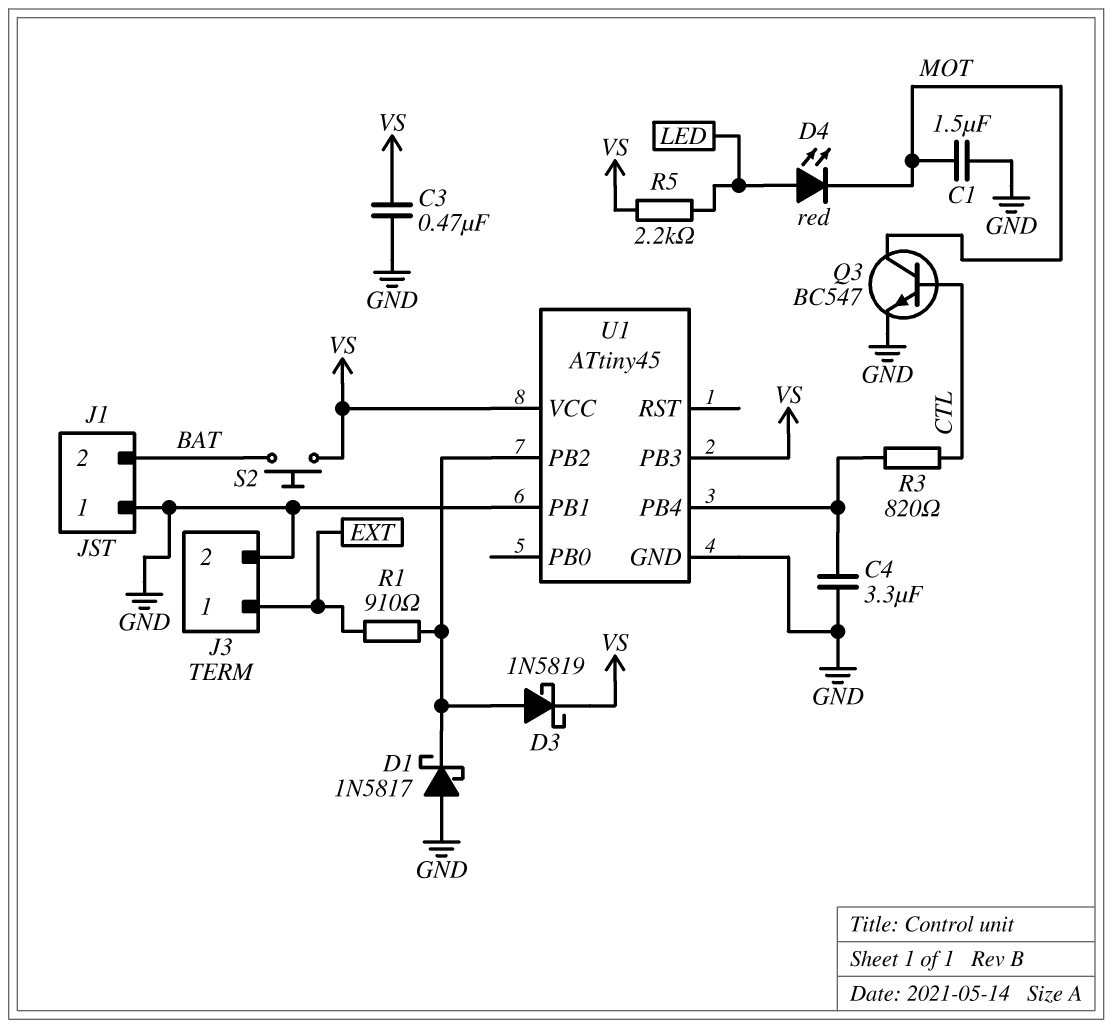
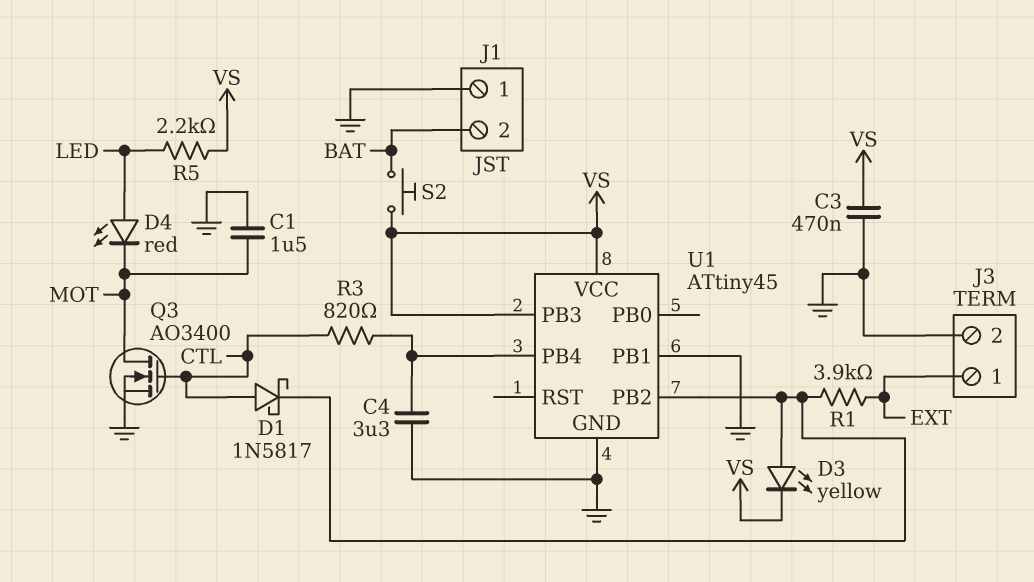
D1: schottky 1N5817 (A GND, K U1/PB2) -> schottky 1N5817 (A CTL, K U1/PB2)
D3: schottky 1N5819 (A U1/PB2, K VS) -> LED yellow (A U1/PB2, K VS)
Q3: NPN BC547 (B CTL, C MOT, E GND) -> NMOS AO3400 (G CTL, D MOT, S GND)
R1: 910 (EXT, U1/PB2) -> 3.9k (EXT, U1/PB2)

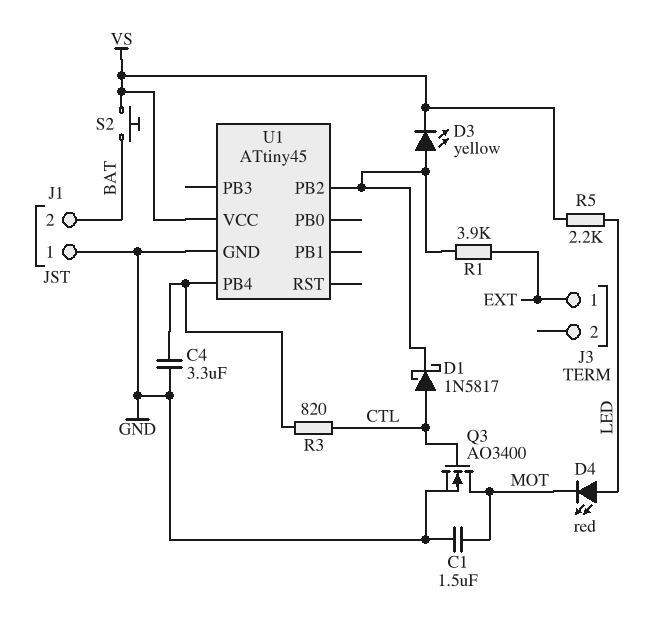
C3: 470nF (GND, VS) -> none
J3 pin 2: GND -> none
U1 pin PB1: GND -> none
U1 pin PB3: VS -> none

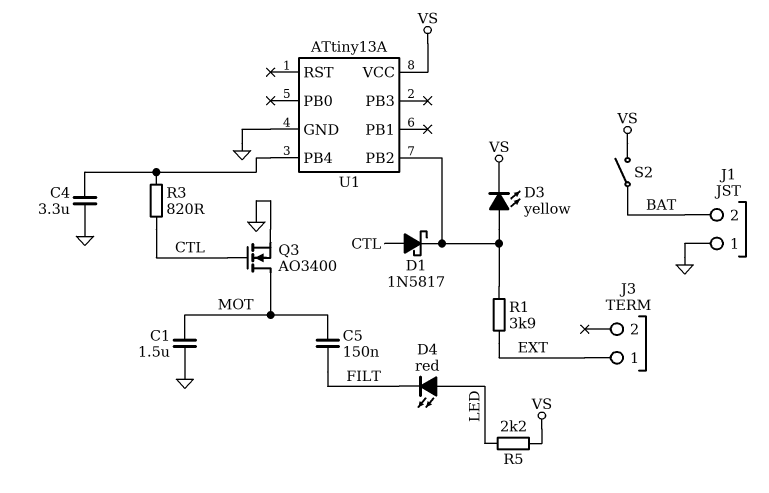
C5: none -> 150nF (FILT, MOT)
D4: LED red (A LED, K MOT) -> LED red (A LED, K FILT)
S2: button (BAT, VS) -> switch (BAT, VS)
U1: ATtiny45 -> ATtiny13A

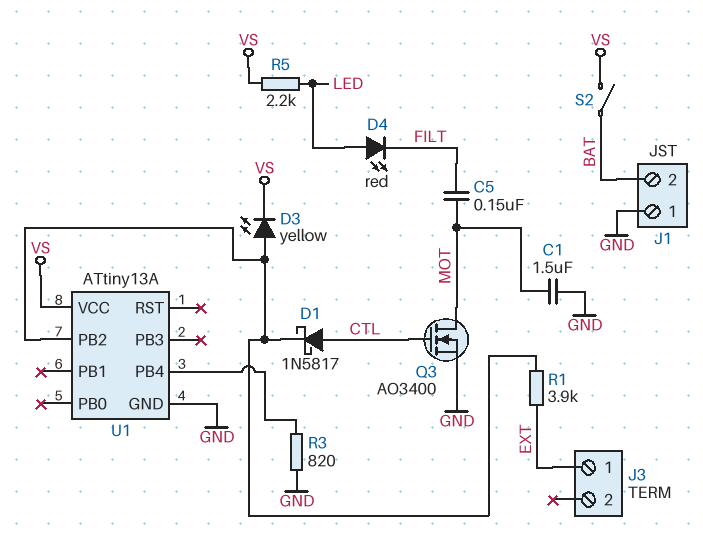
C4: 3.3uF (GND, U1/PB4) -> none
R3: 820 (CTL, U1/PB4) -> 820 (GND, U1/PB4)

